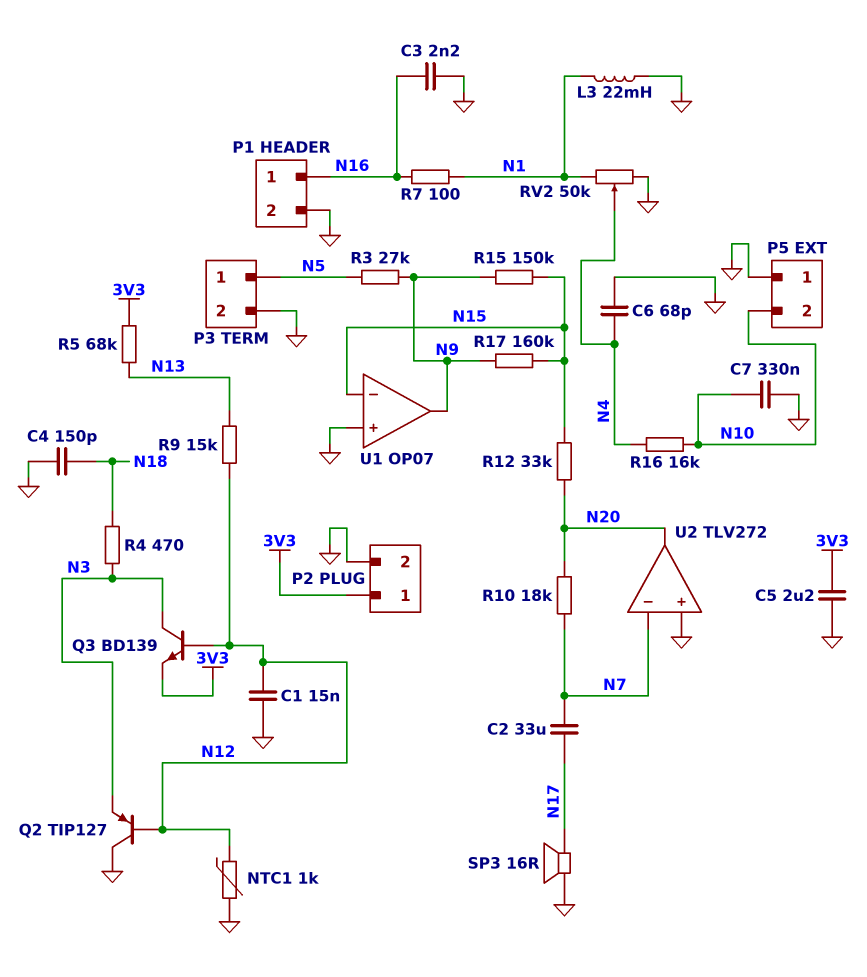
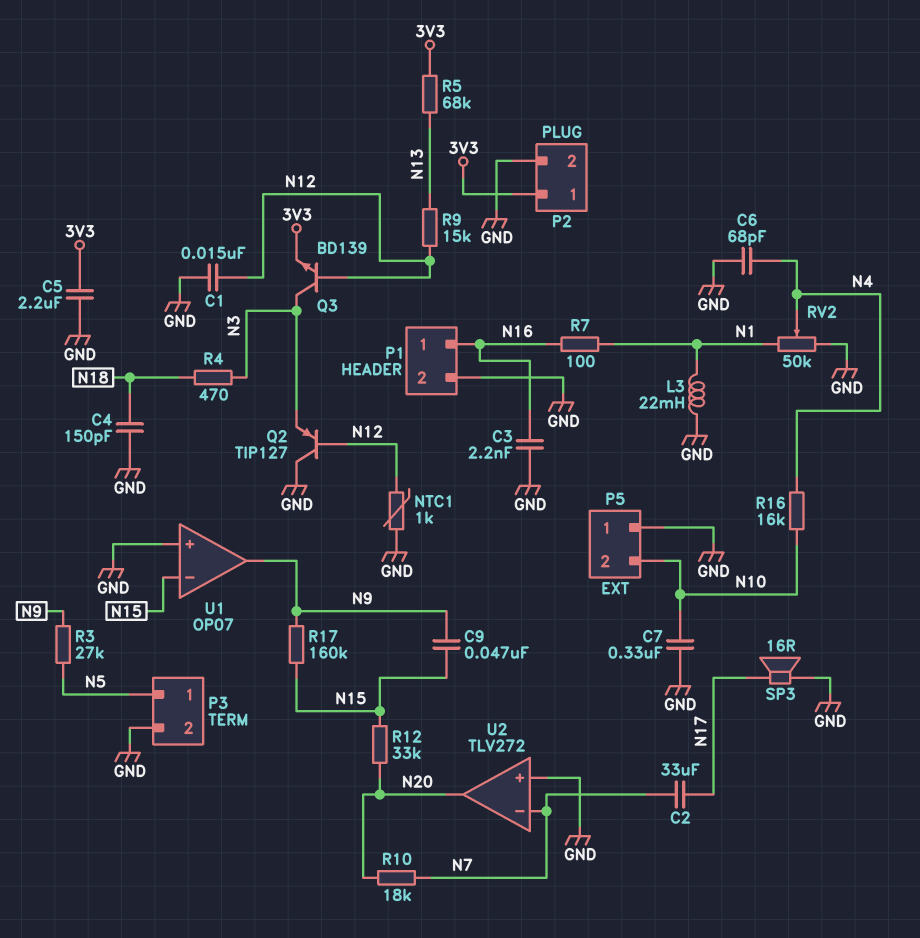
C9: none -> 47nF (N9, N15)
R15: 150k (N9, N15) -> none

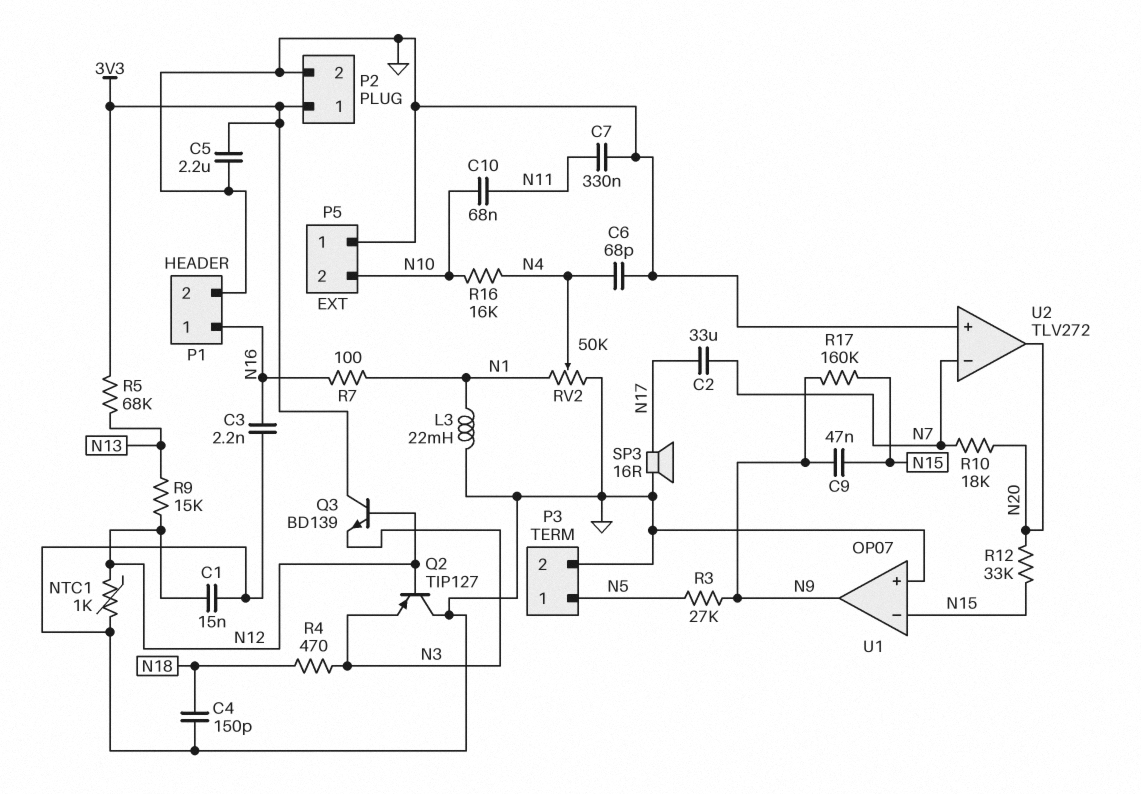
C7: 330nF (GND, N10) -> 330nF (GND, N11)
C10: none -> 68nF (N10, N11)
Q3: NPN BD139 (B N12, C N3, E 3V3) -> NPN BD139 (B N12, C 3V3, E N3)

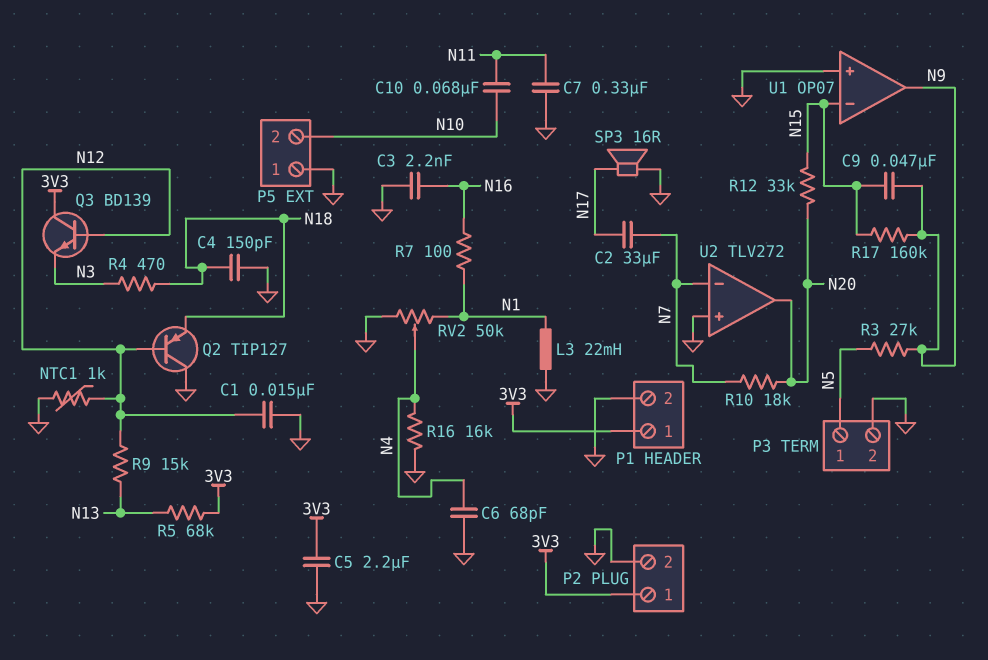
P1 pin 1: N16 -> 3V3
Q2: PNP TIP127 (B N12, C GND, E N3) -> PNP TIP127 (B N12, C GND, E N18)
R16: 16k (N4, N10) -> 16k (GND, N4)

